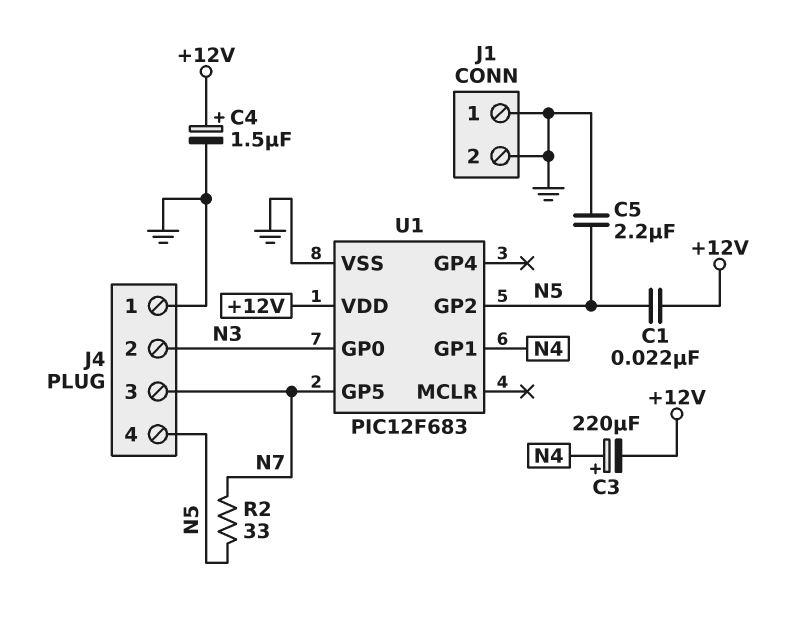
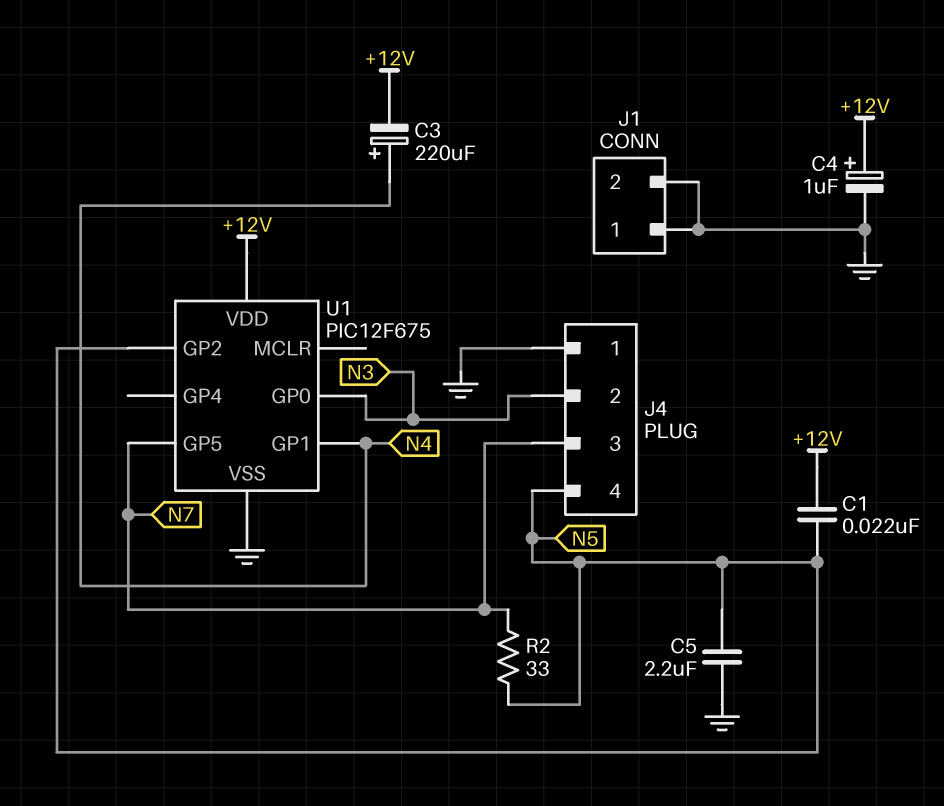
C4: 1.5uF (plus +12V, minus GND) -> 1uF (plus +12V, minus GND)
U1: PIC12F683 -> PIC12F675

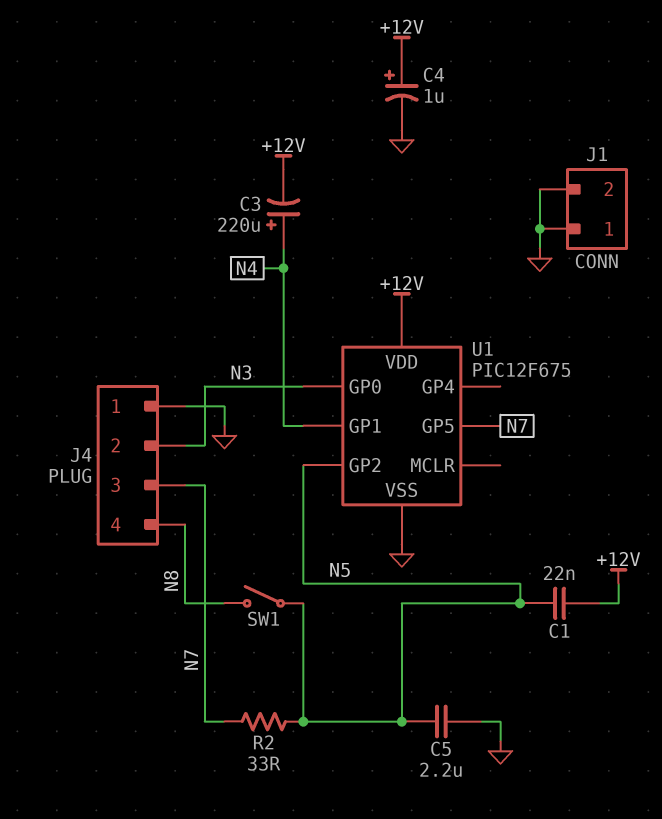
J4 pin 4: N5 -> N8
SW1: none -> switch (N5, N8)

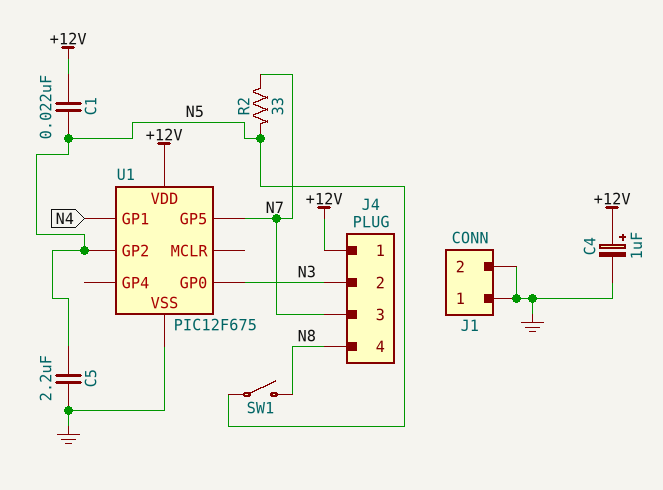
C3: 220uF (plus N4, minus +12V) -> none
J4 pin 1: GND -> +12V

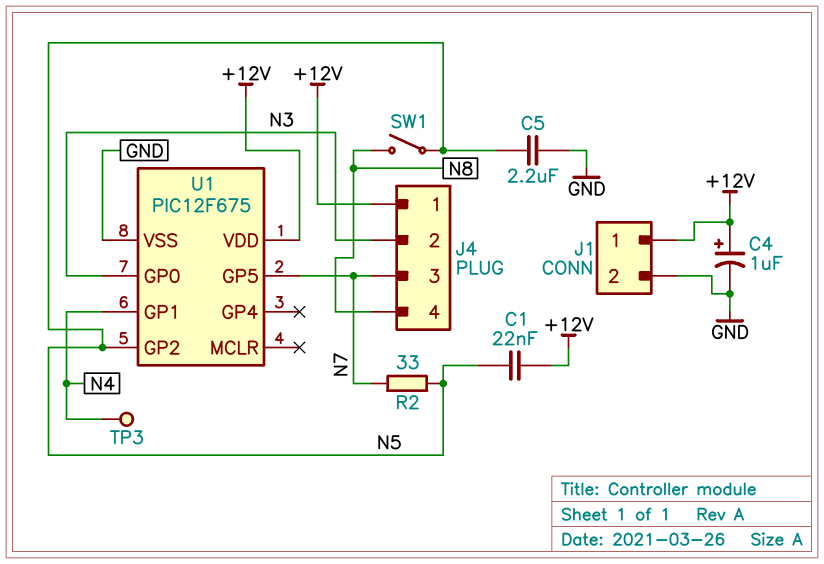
J1 pin 1: GND -> +12V
TP3: none -> test point (N4)

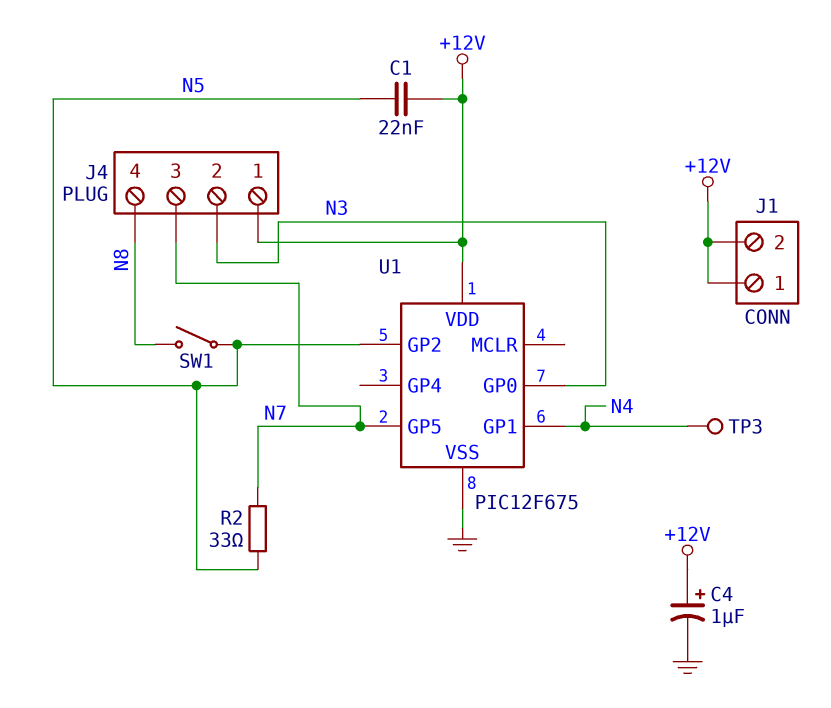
C5: 2.2uF (GND, N5) -> none
J1 pin 2: GND -> +12V

